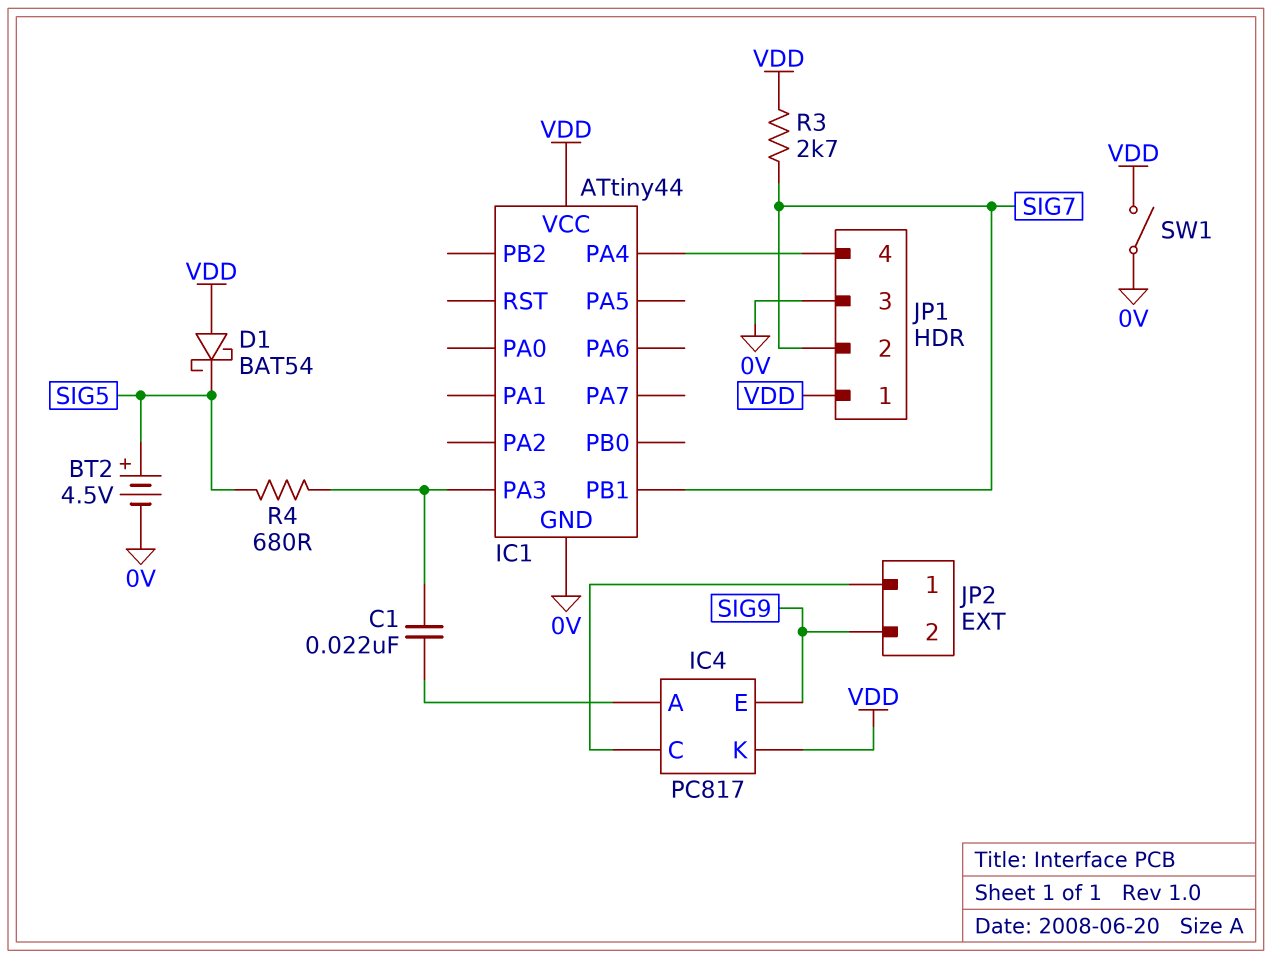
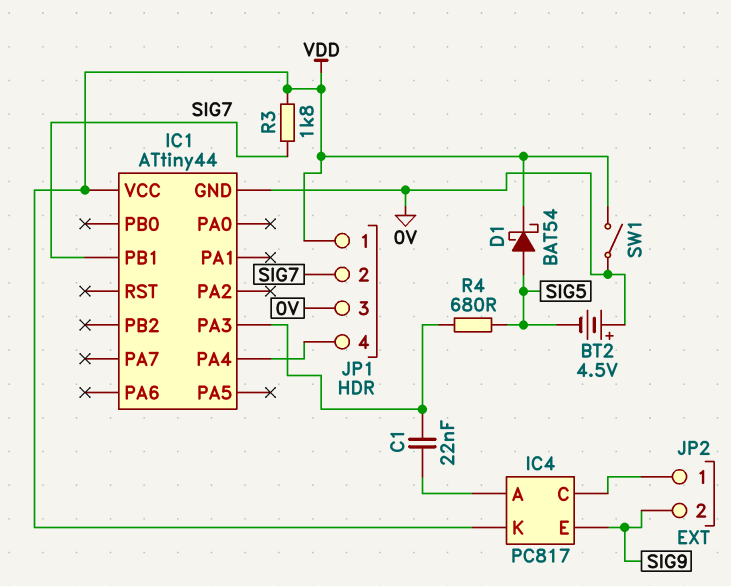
BT2: 4.5V (plus SIG5, minus 0V) -> 4.5V (plus 0V, minus SIG5)
D1: schottky BAT54 (A VDD, K SIG5) -> schottky BAT54 (A SIG5, K VDD)
R3: 2.7k (SIG7, VDD) -> 1.8k (SIG7, VDD)

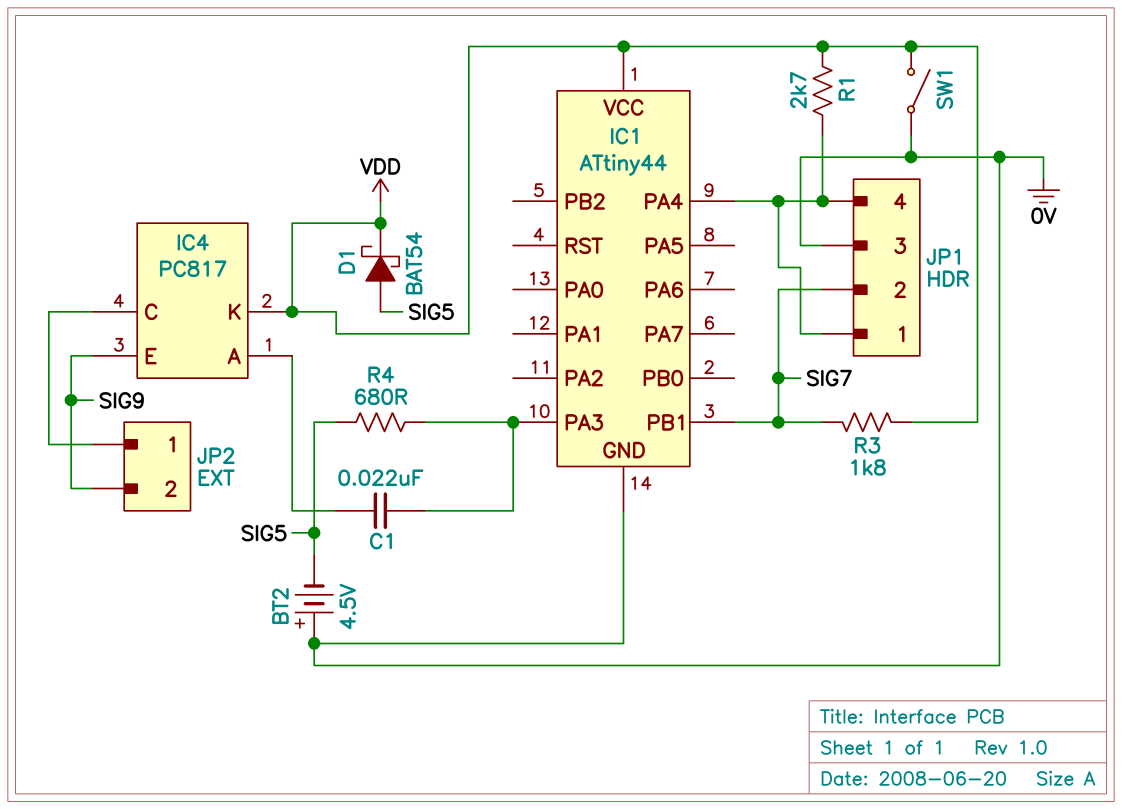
JP1 pin 1: VDD -> IC1/PA4
R1: none -> 2.7k (IC1/PA4, VDD)

